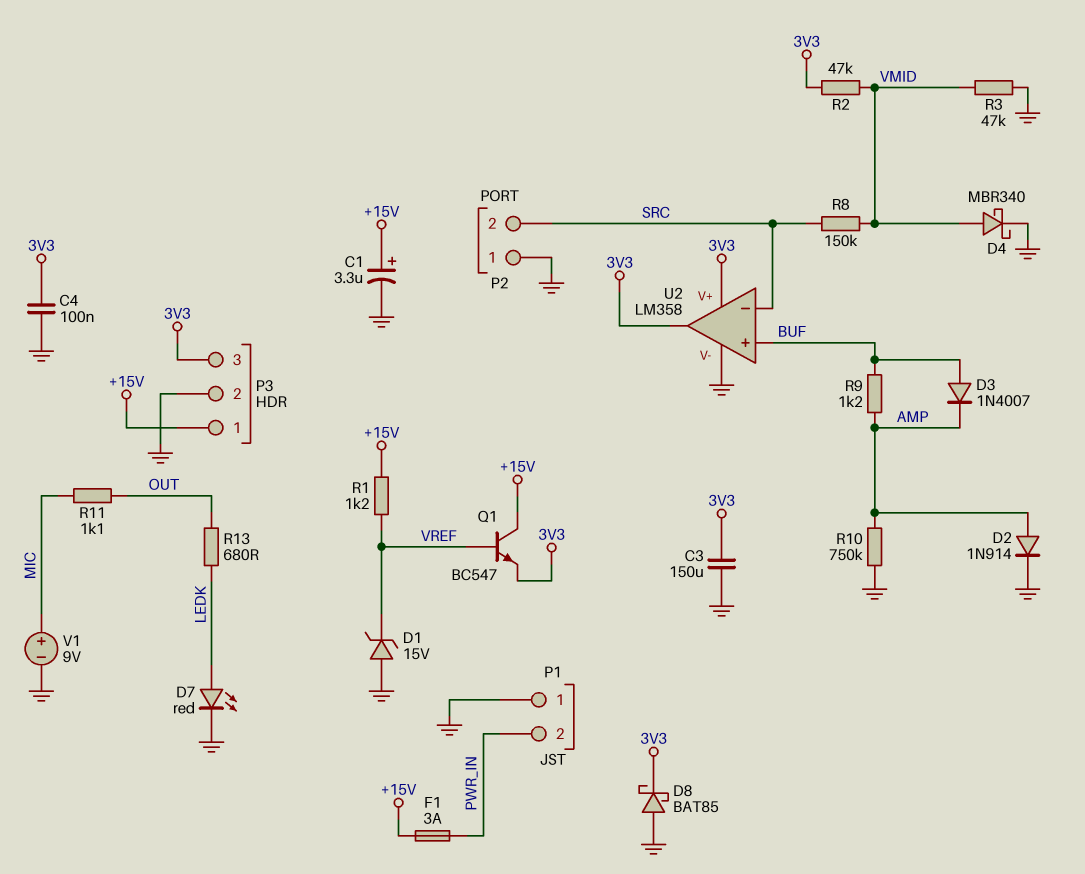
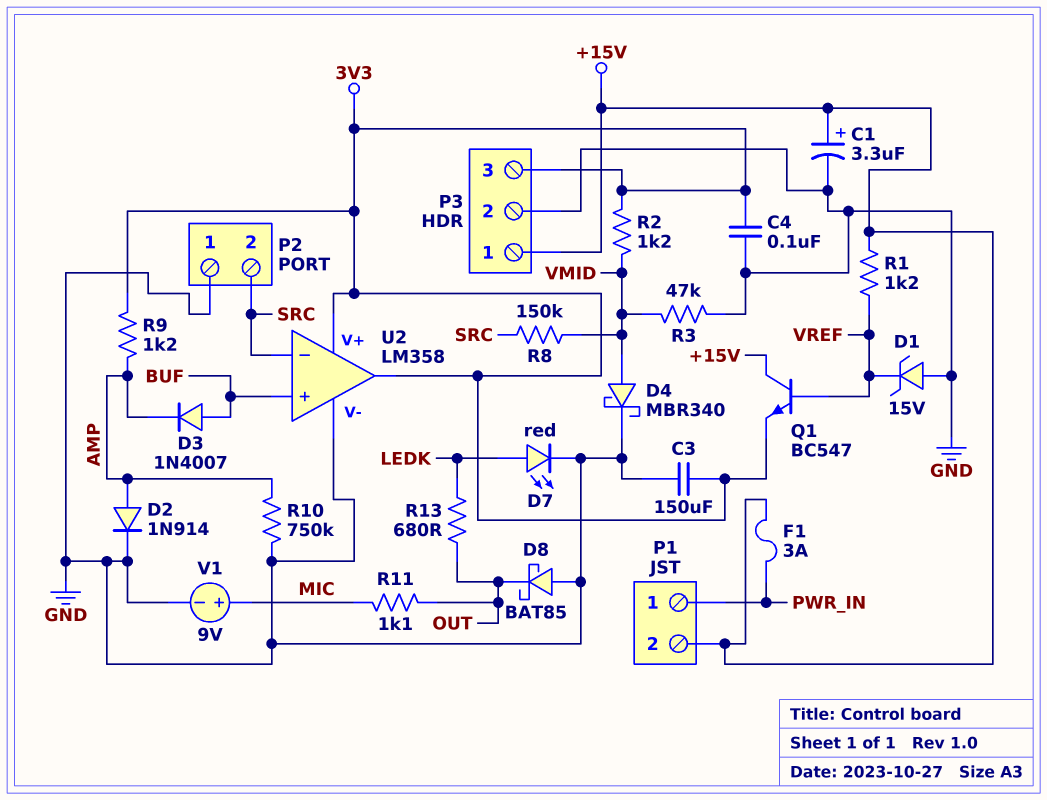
D8: schottky BAT85 (A GND, K 3V3) -> schottky BAT85 (A GND, K OUT)
P1 pin 1: GND -> PWR_IN
P1 pin 2: PWR_IN -> +15V
R2: 47k (3V3, VMID) -> 1.2k (3V3, VMID)
R9: 1.2k (AMP, BUF) -> 1.2k (3V3, AMP)

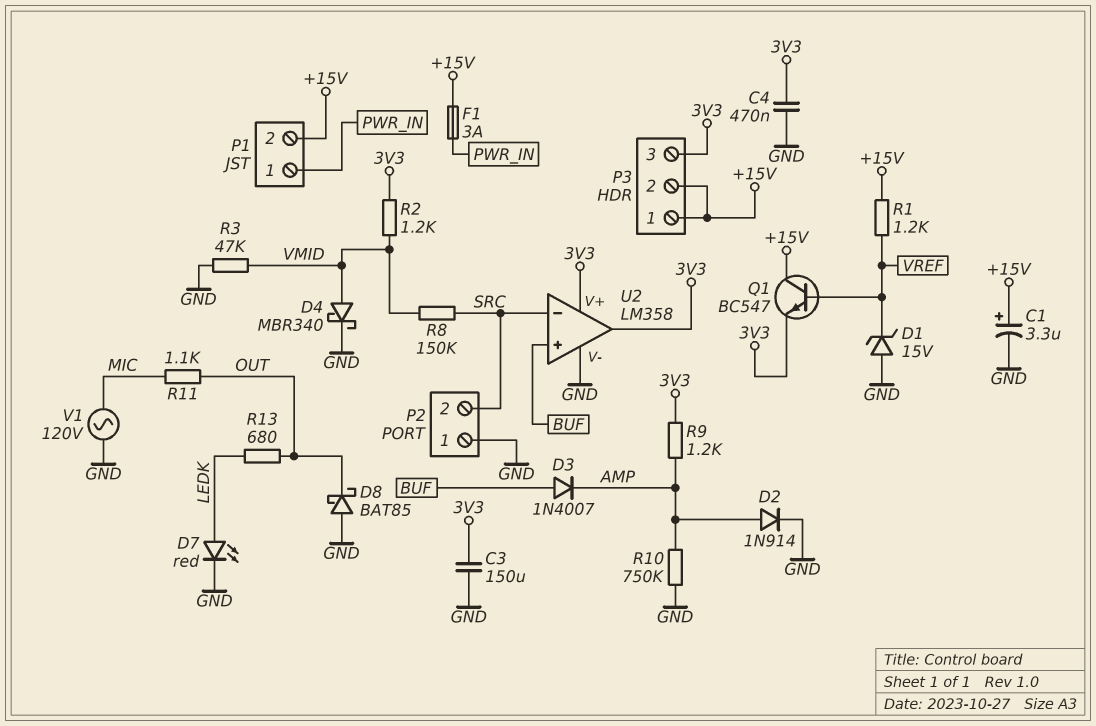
C4: 100nF (3V3, GND) -> 470nF (3V3, GND)
P3 pin 2: GND -> +15V
V1: 9V (plus MIC, minus GND) -> AC 120V (GND, MIC)

